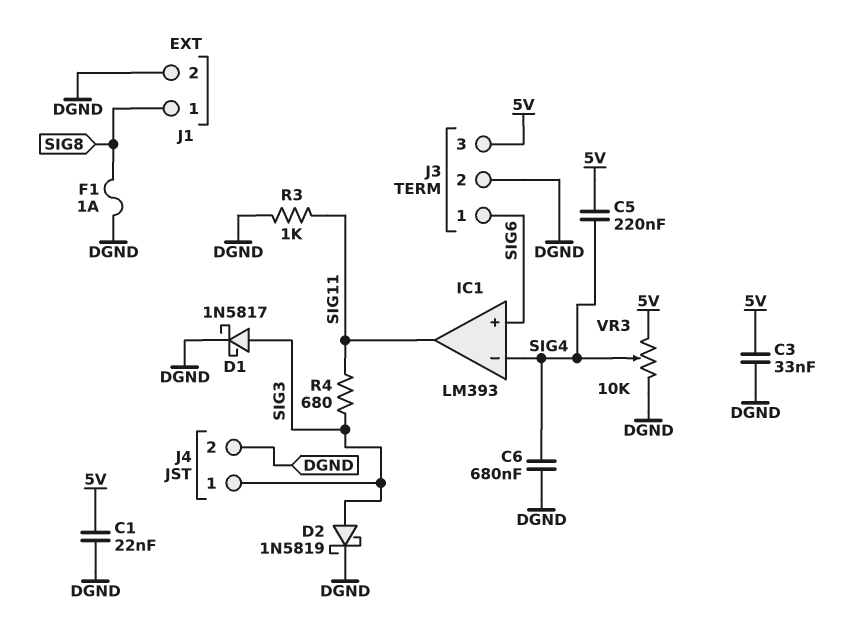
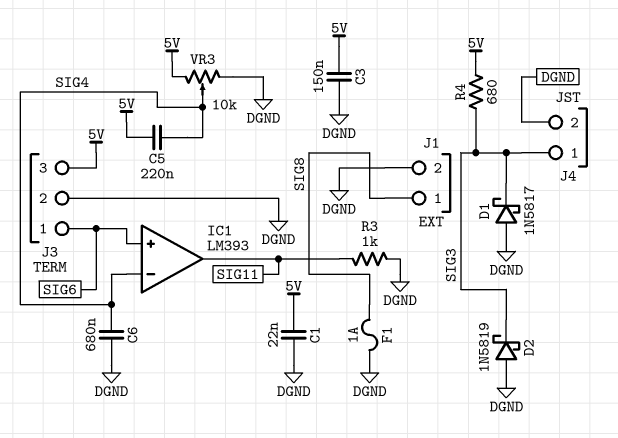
C3: 33nF (5V, DGND) -> 150nF (5V, DGND)
D1: schottky 1N5817 (A SIG3, K DGND) -> schottky 1N5817 (A DGND, K SIG3)
D2: schottky 1N5819 (A SIG3, K DGND) -> schottky 1N5819 (A DGND, K SIG3)
R4: 680 (SIG3, SIG11) -> 680 (5V, SIG3)

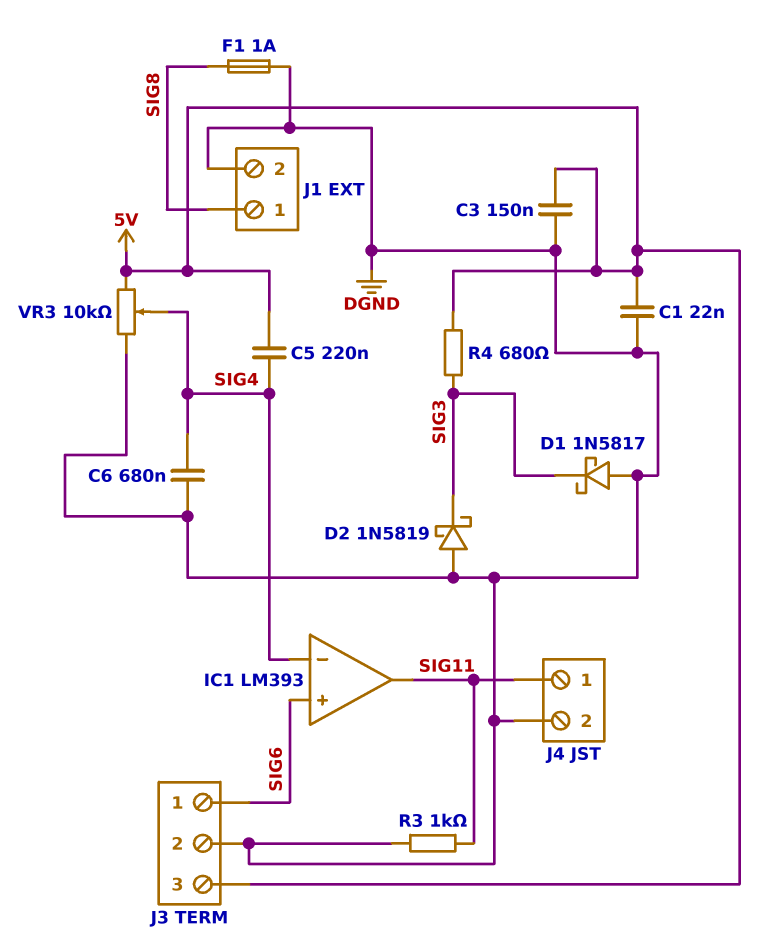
J4 pin 1: SIG3 -> SIG11

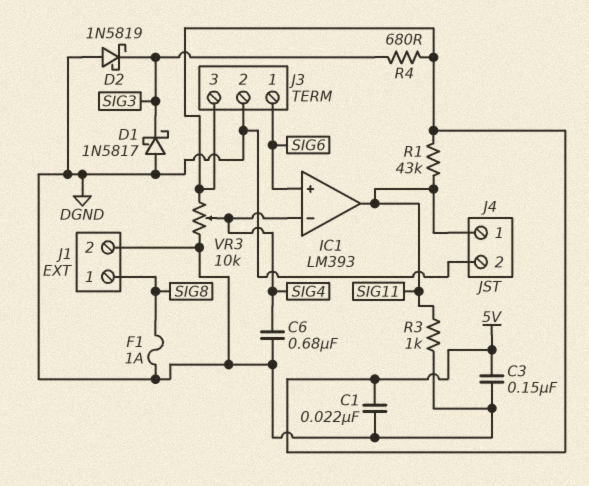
C5: 220nF (5V, SIG4) -> none
R1: none -> 43k (5V, SIG11)

